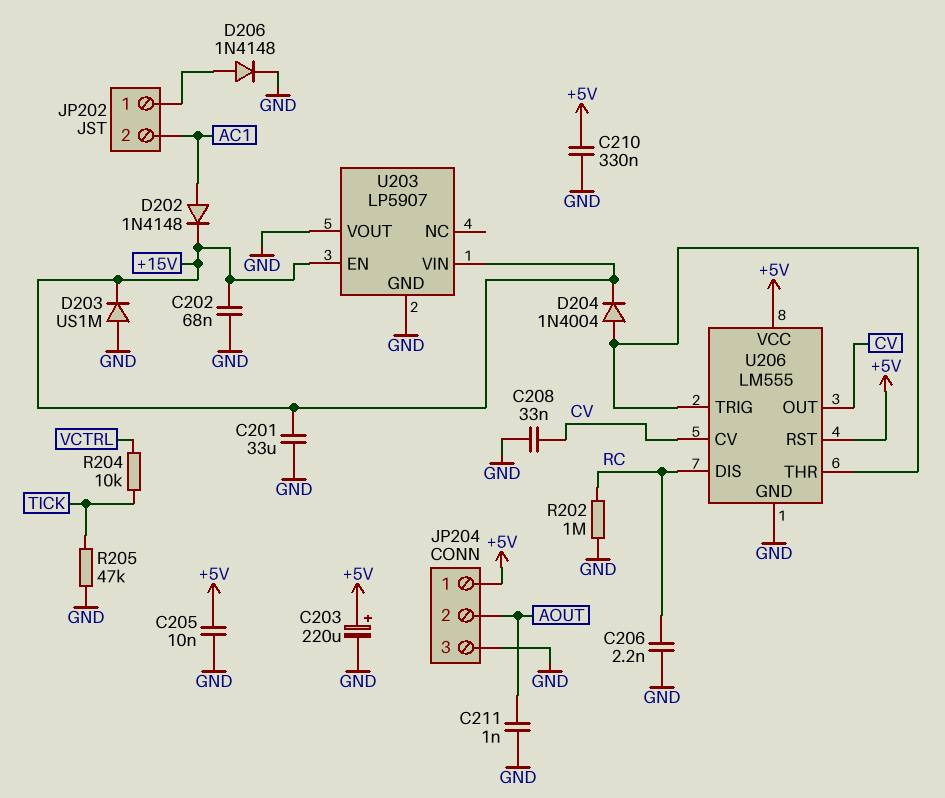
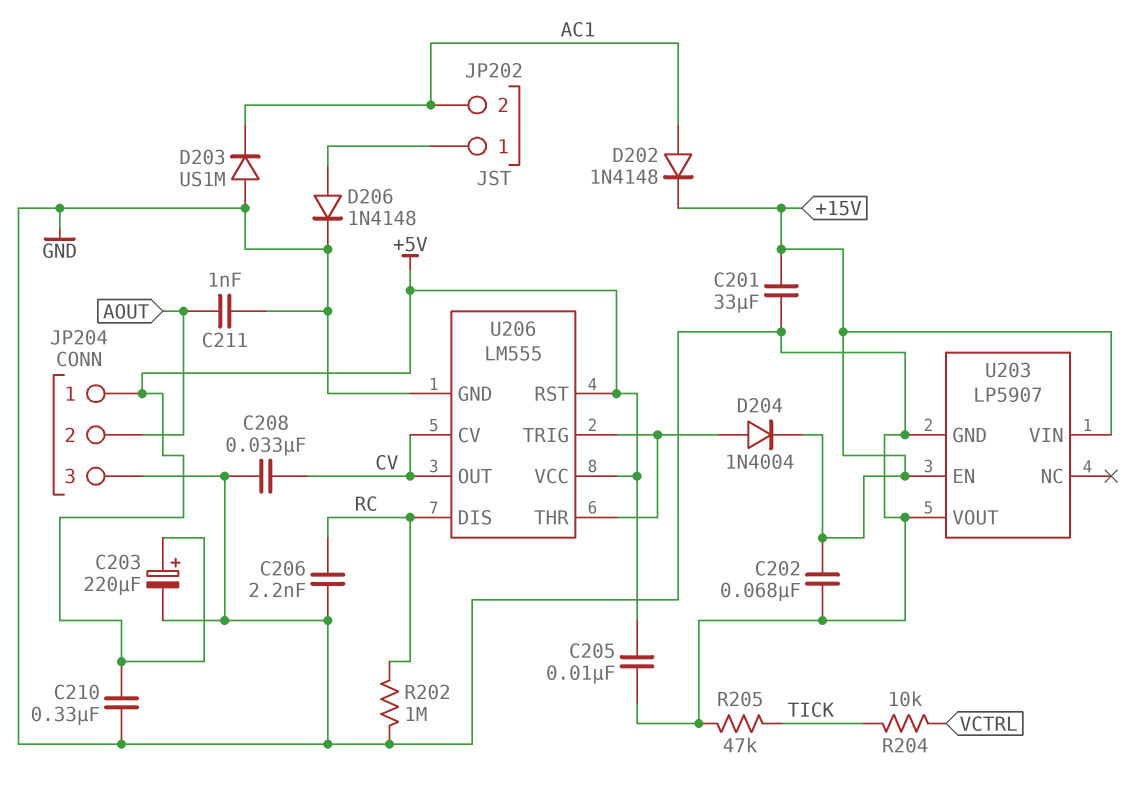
D203: diode US1M (A GND, K +15V) -> diode US1M (A GND, K AC1)

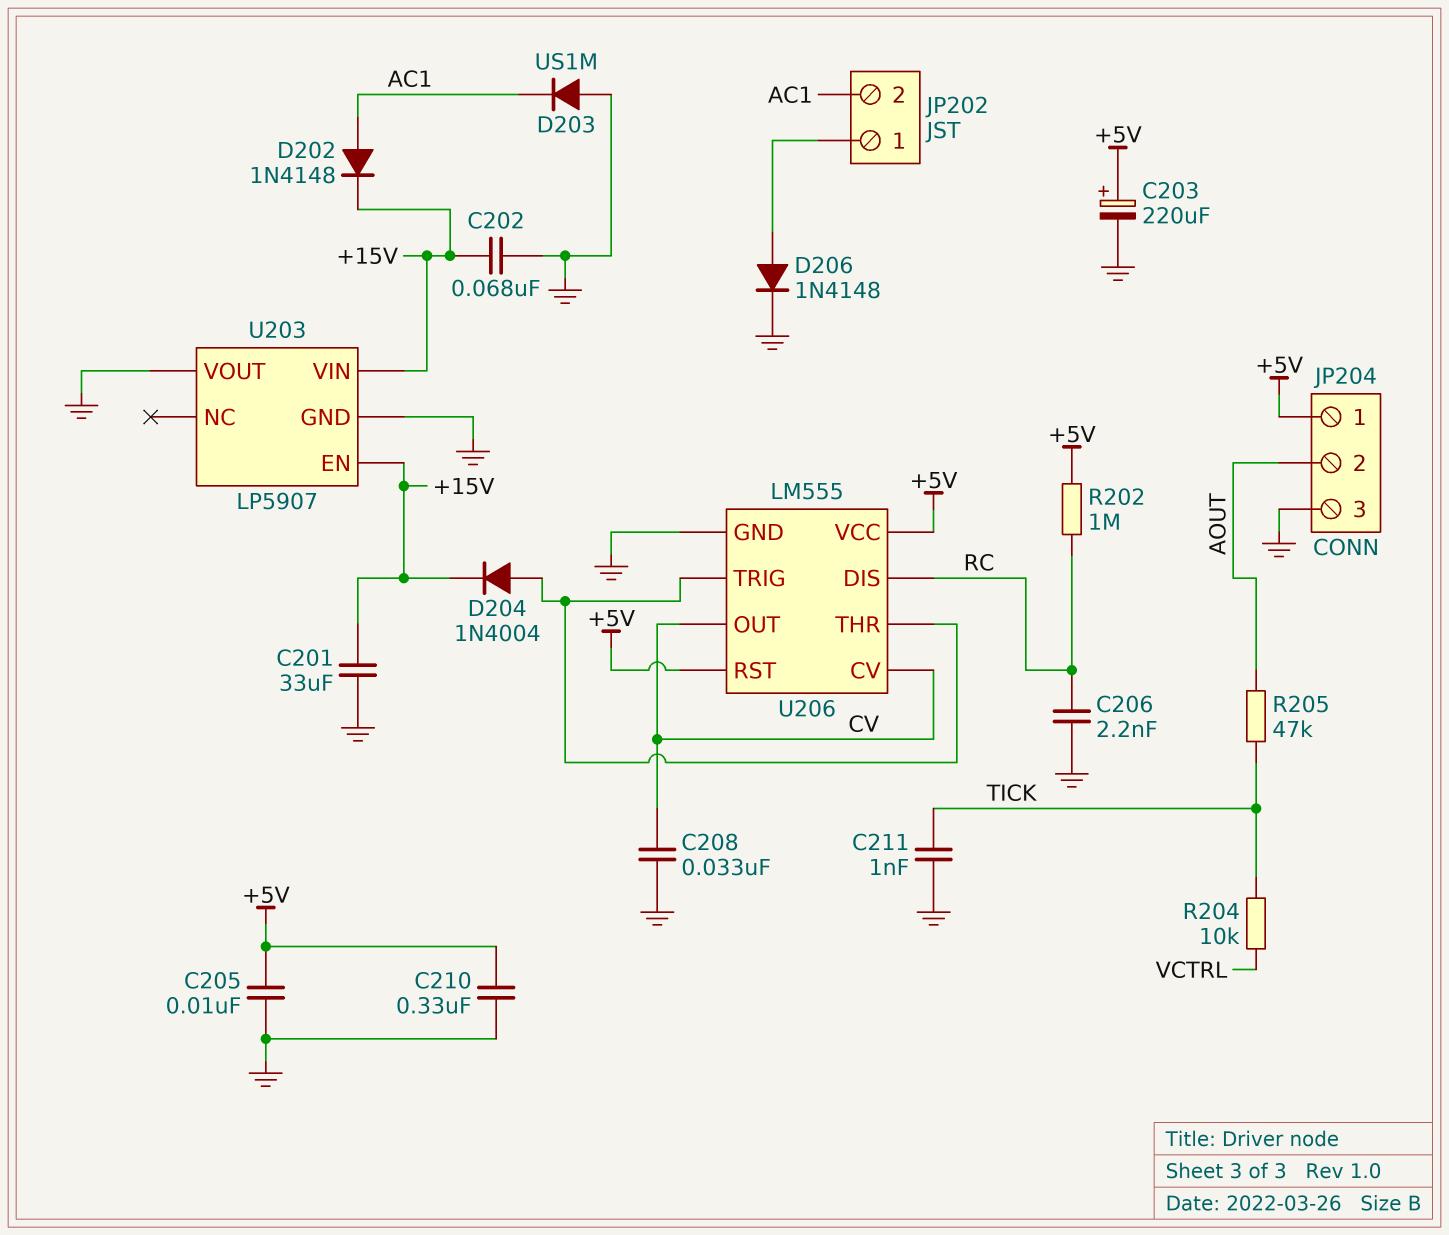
C211: 1nF (AOUT, GND) -> 1nF (GND, TICK)
R202: 1M (GND, RC) -> 1M (+5V, RC)
R205: 47k (GND, TICK) -> 47k (AOUT, TICK)

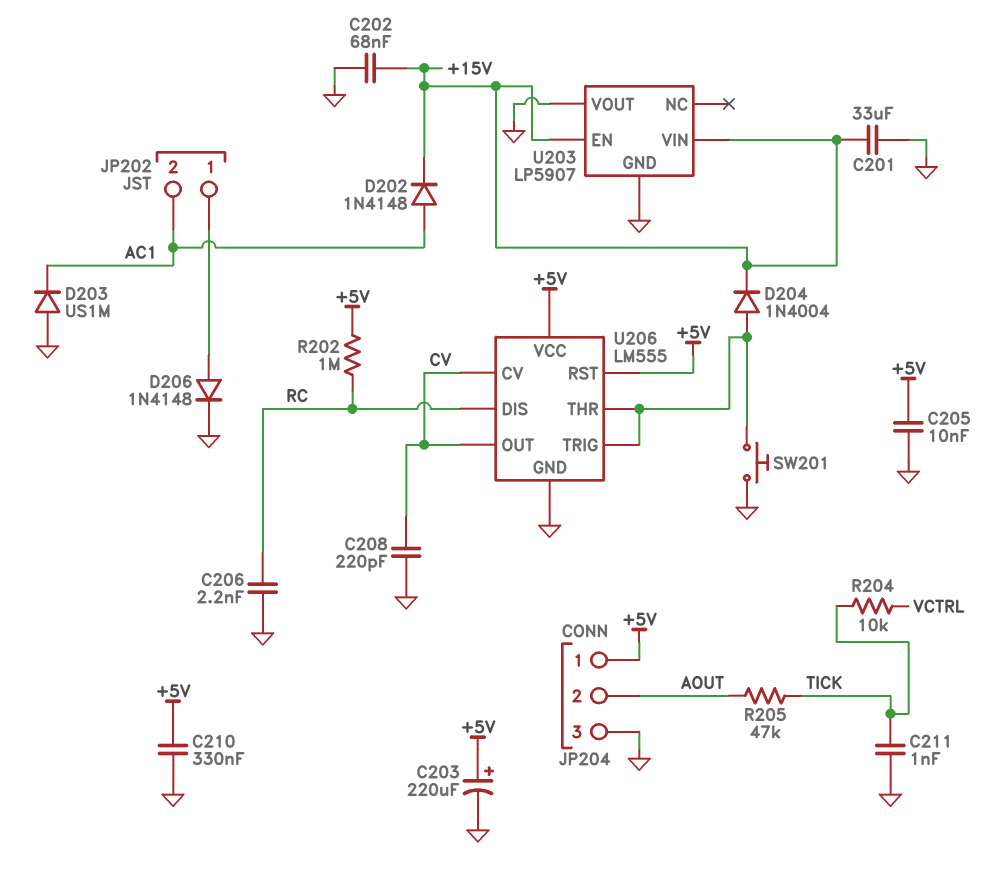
C208: 33nF (CV, GND) -> 220pF (CV, GND)
SW201: none -> button (GND, U206/THR)

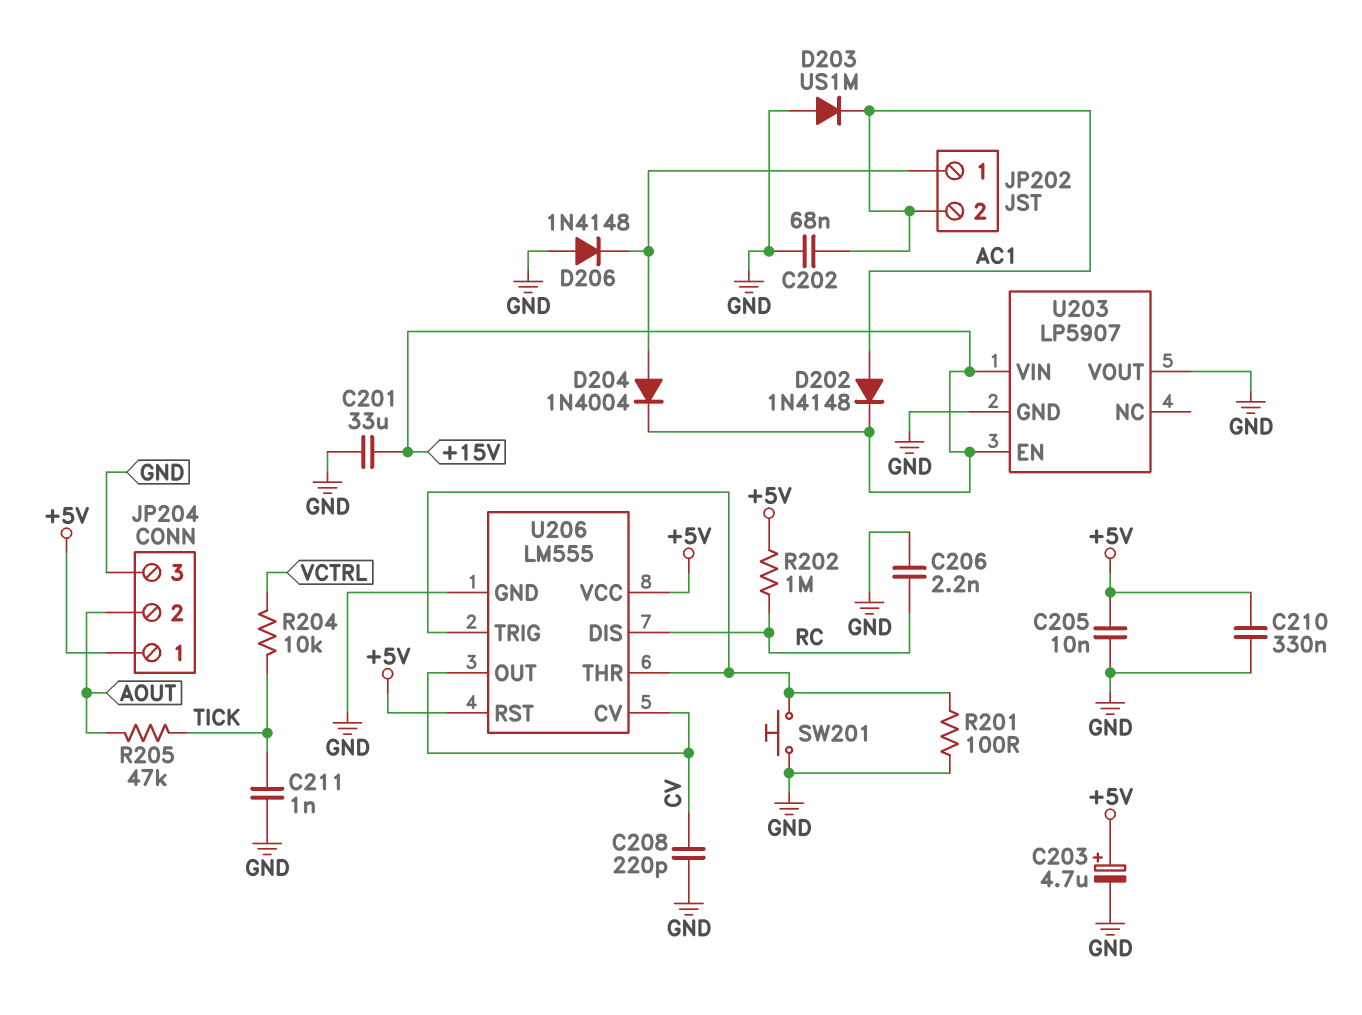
C202: 68nF (+15V, GND) -> 68nF (AC1, GND)
C203: 220uF (plus +5V, minus GND) -> 4.7uF (plus +5V, minus GND)
D204: diode 1N4004 (A U206/THR, K +15V) -> diode 1N4004 (A JP202/1, K +15V)
D206: diode 1N4148 (A JP202/1, K GND) -> diode 1N4148 (A GND, K JP202/1)
R201: none -> 100 (GND, U206/THR)

